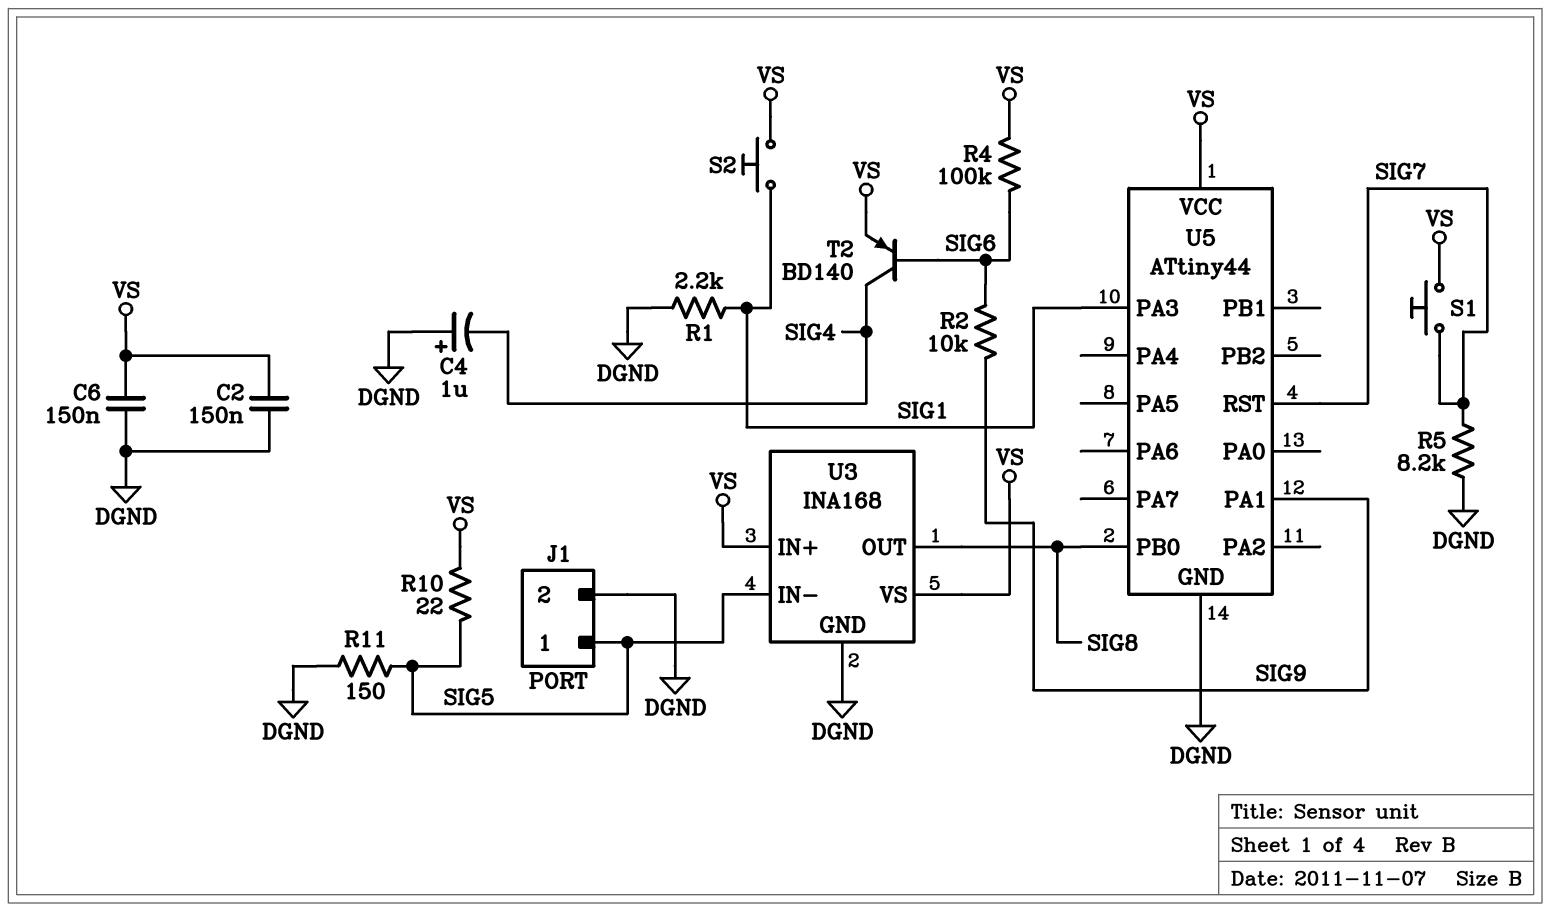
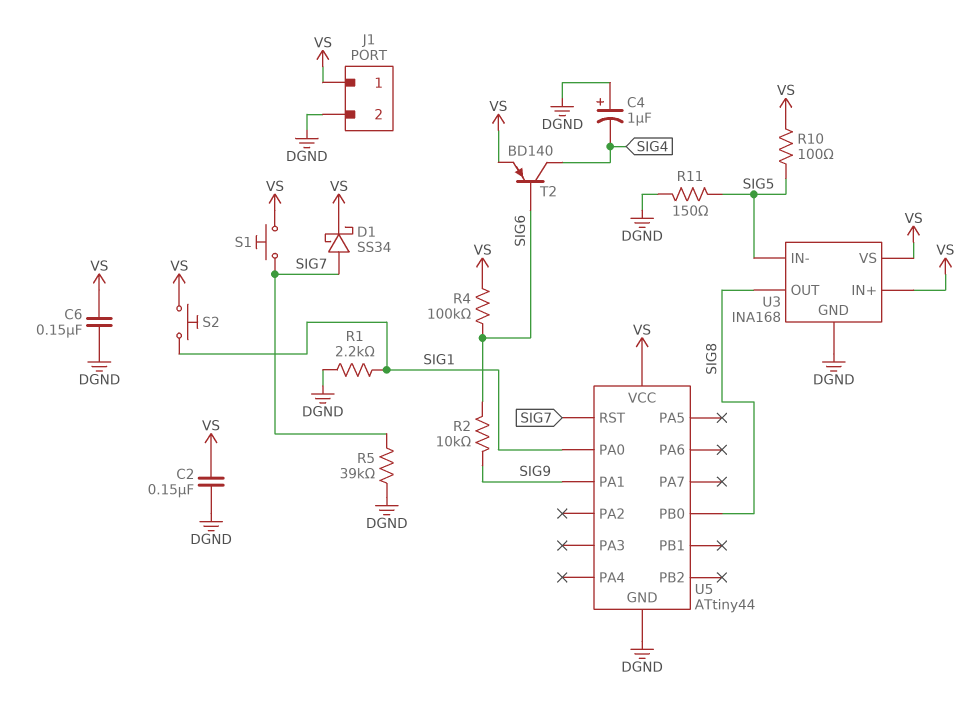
D1: none -> schottky SS34 (A SIG7, K VS)
J1 pin 1: SIG5 -> VS
R5: 8.2k (DGND, SIG7) -> 39k (DGND, SIG7)
R10: 22 (SIG5, VS) -> 100 (SIG5, VS)
U5 pin PA0: none -> SIG1
U5 pin PA3: SIG1 -> none

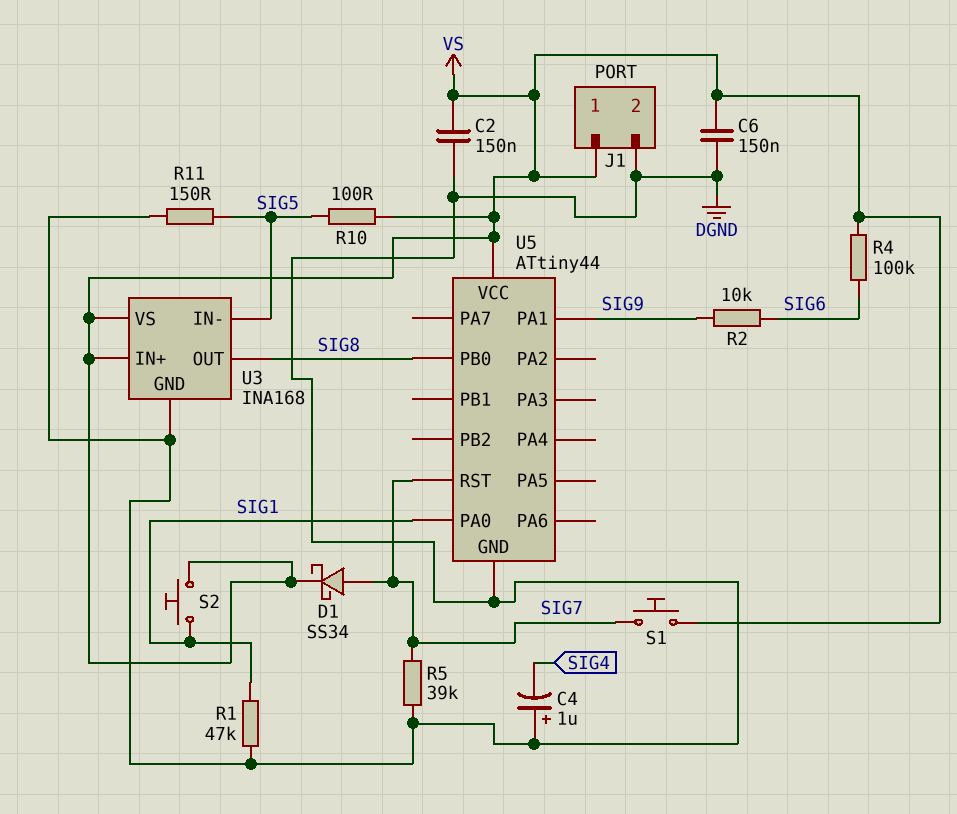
R1: 2.2k (DGND, SIG1) -> 47k (DGND, SIG1)
T2: PNP BD140 (B SIG6, C SIG4, E VS) -> none

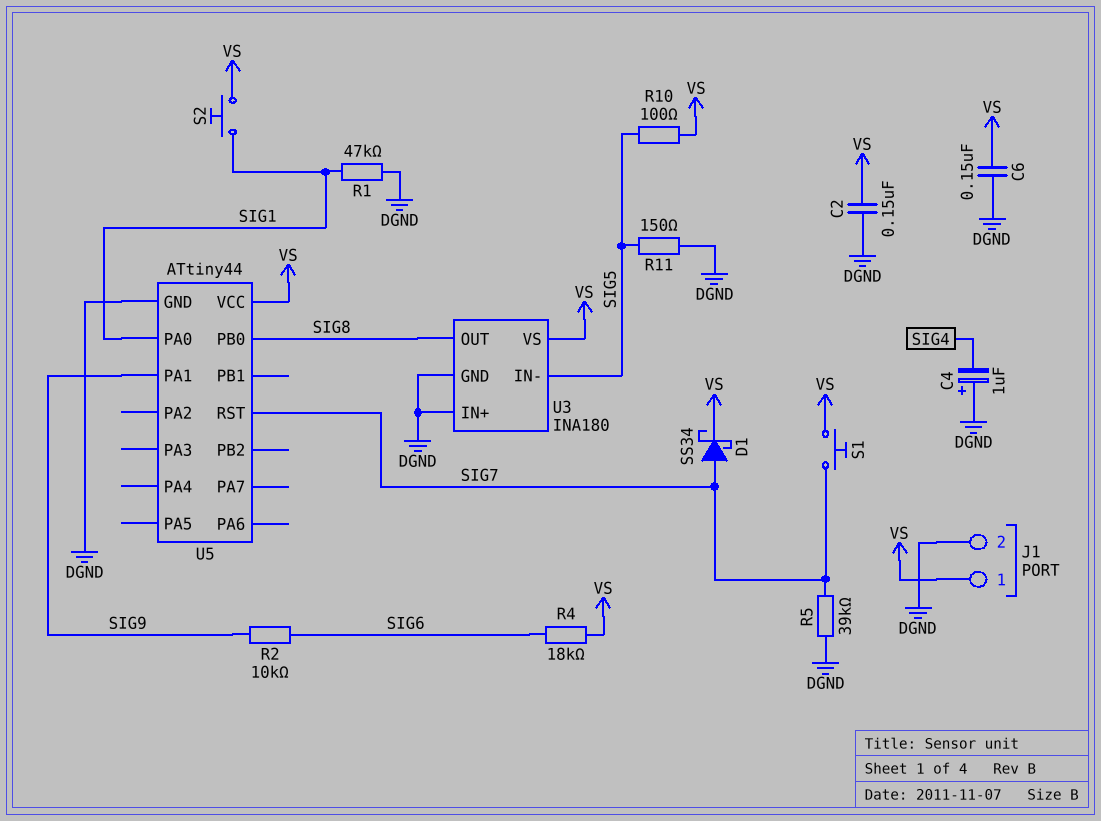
R4: 100k (SIG6, VS) -> 18k (SIG6, VS)
U3: INA168 -> INA180
U3 pin IN+: VS -> DGND

